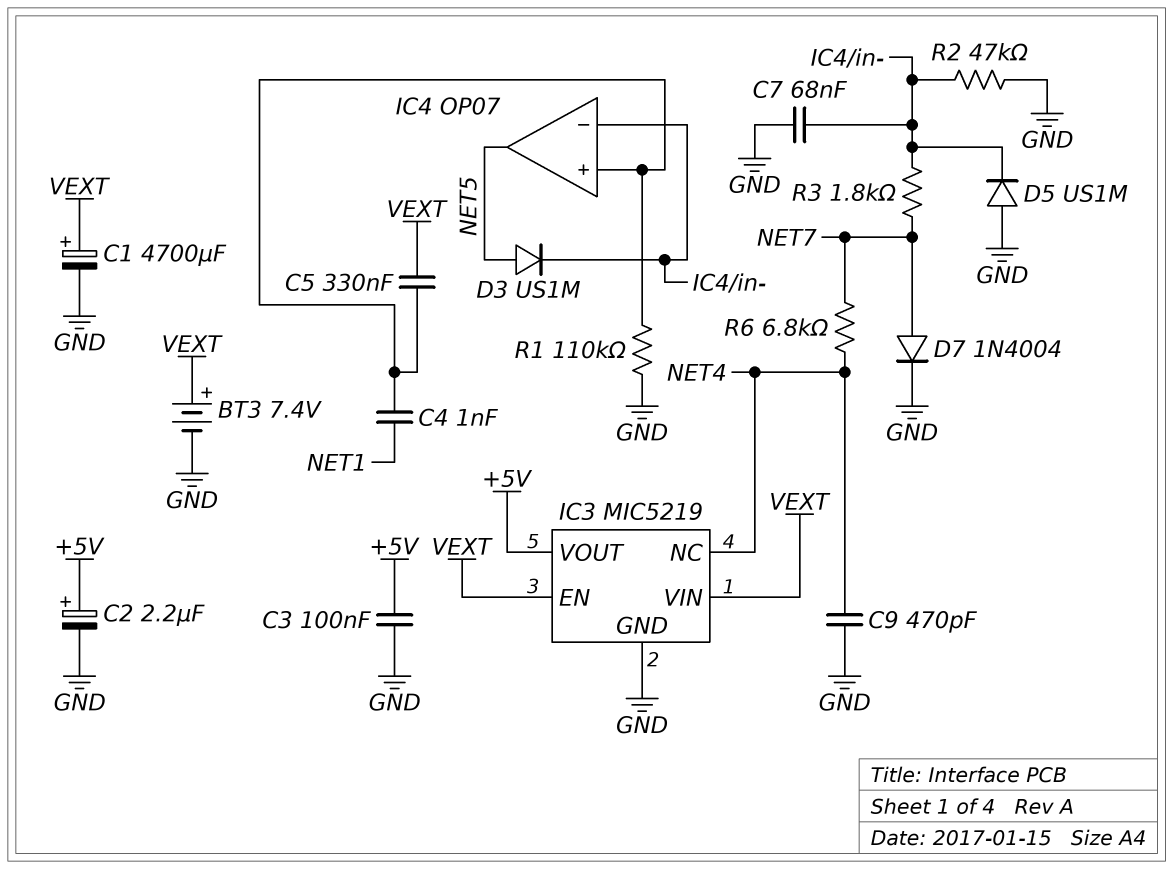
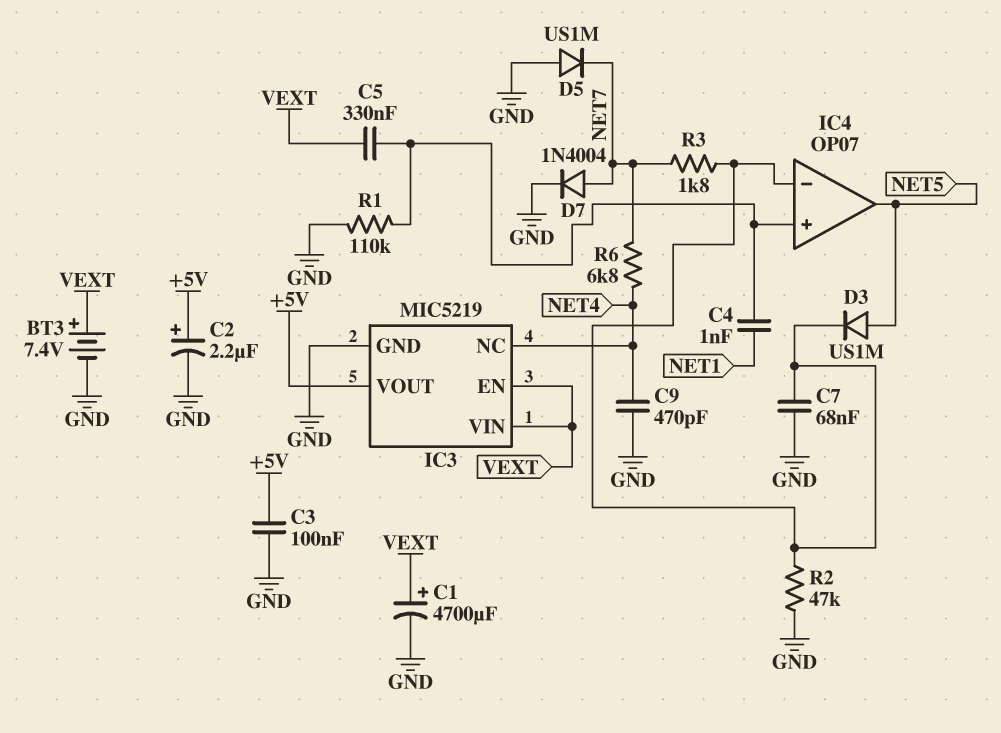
D5: diode US1M (A GND, K IC4/in-) -> diode US1M (A GND, K NET7)

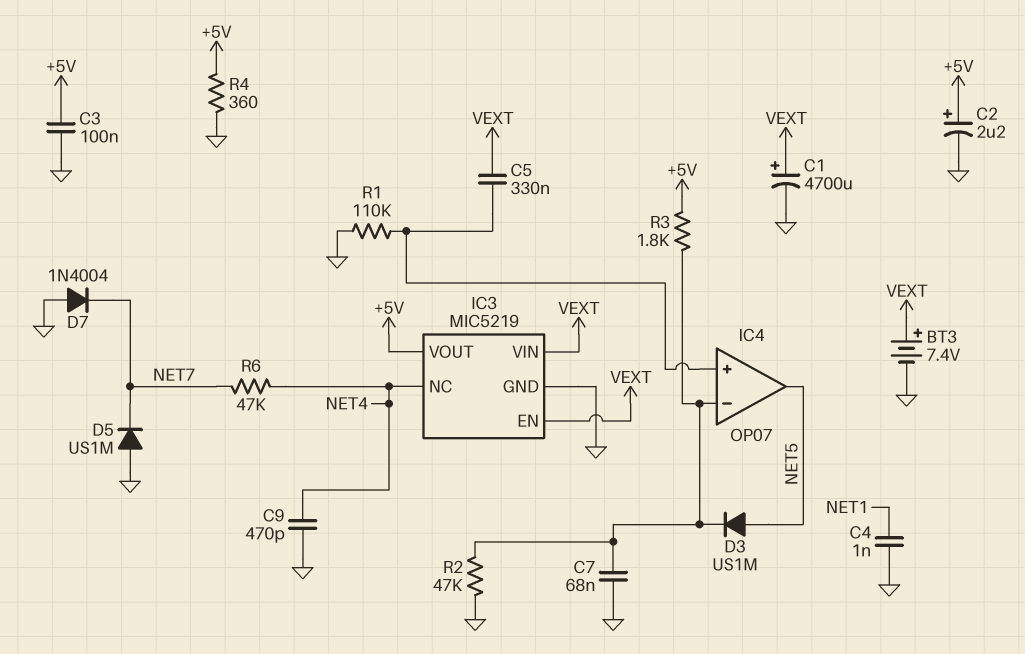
C4: 1nF (IC4/in+, NET1) -> 1nF (GND, NET1)
D7: diode 1N4004 (A NET7, K GND) -> diode 1N4004 (A GND, K NET7)
R3: 1.8k (IC4/in-, NET7) -> 1.8k (+5V, IC4/in-)
R4: none -> 360 (+5V, GND)
R6: 6.8k (NET4, NET7) -> 47k (NET4, NET7)

